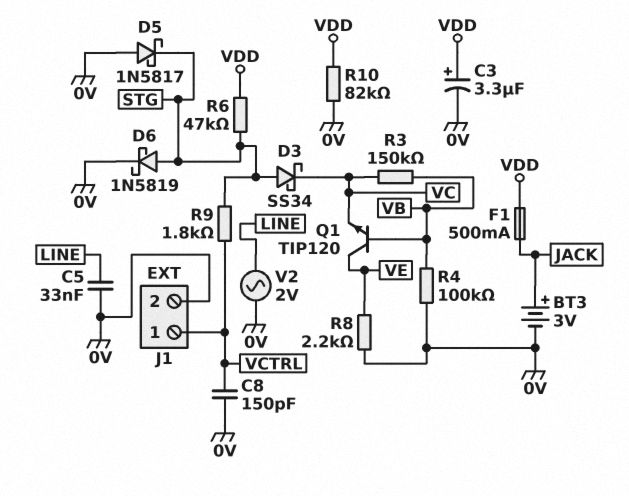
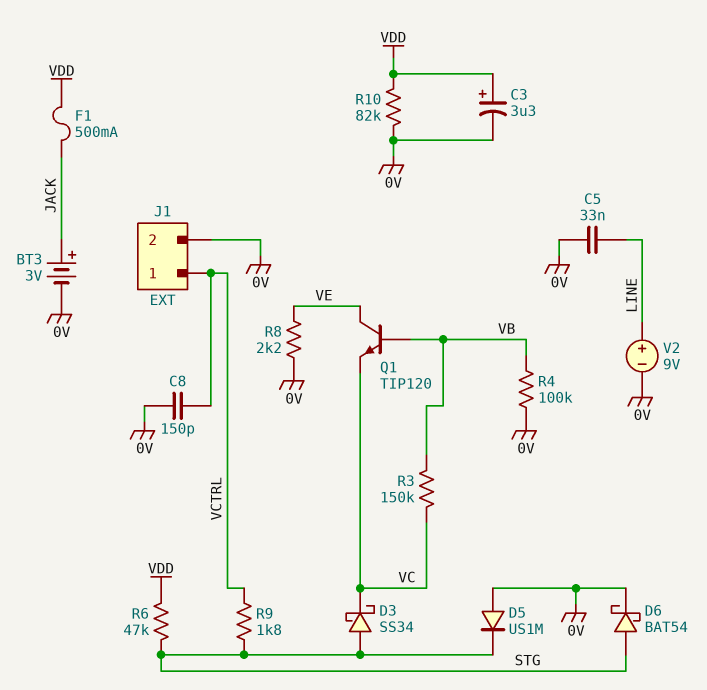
D5: schottky 1N5817 (A 0V, K STG) -> diode US1M (A 0V, K STG)
D6: schottky 1N5819 (A STG, K 0V) -> schottky BAT54 (A STG, K 0V)
V2: AC 2V (0V, LINE) -> 9V (plus LINE, minus 0V)

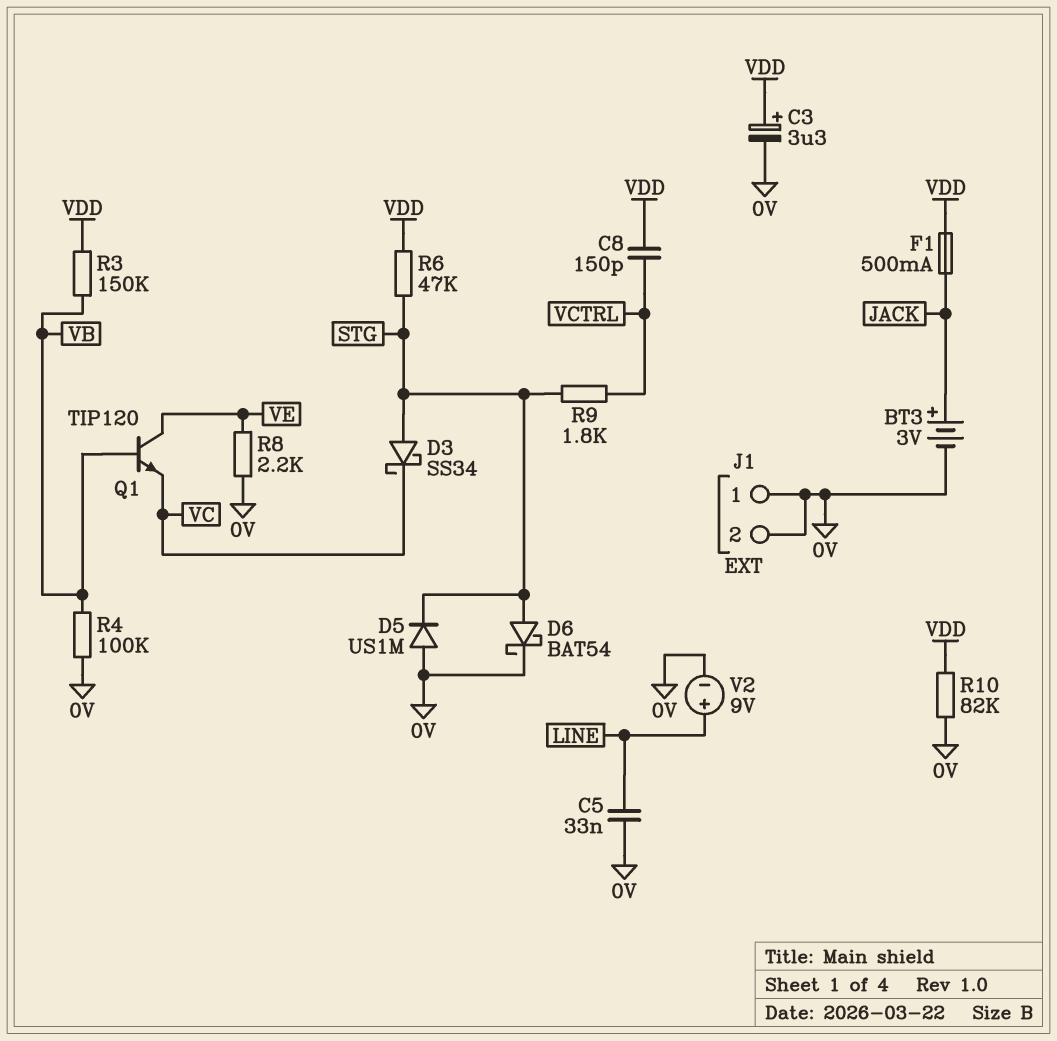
C8: 150pF (0V, VCTRL) -> 150pF (VCTRL, VDD)
J1 pin 1: VCTRL -> 0V
R3: 150k (VB, VC) -> 150k (VB, VDD)

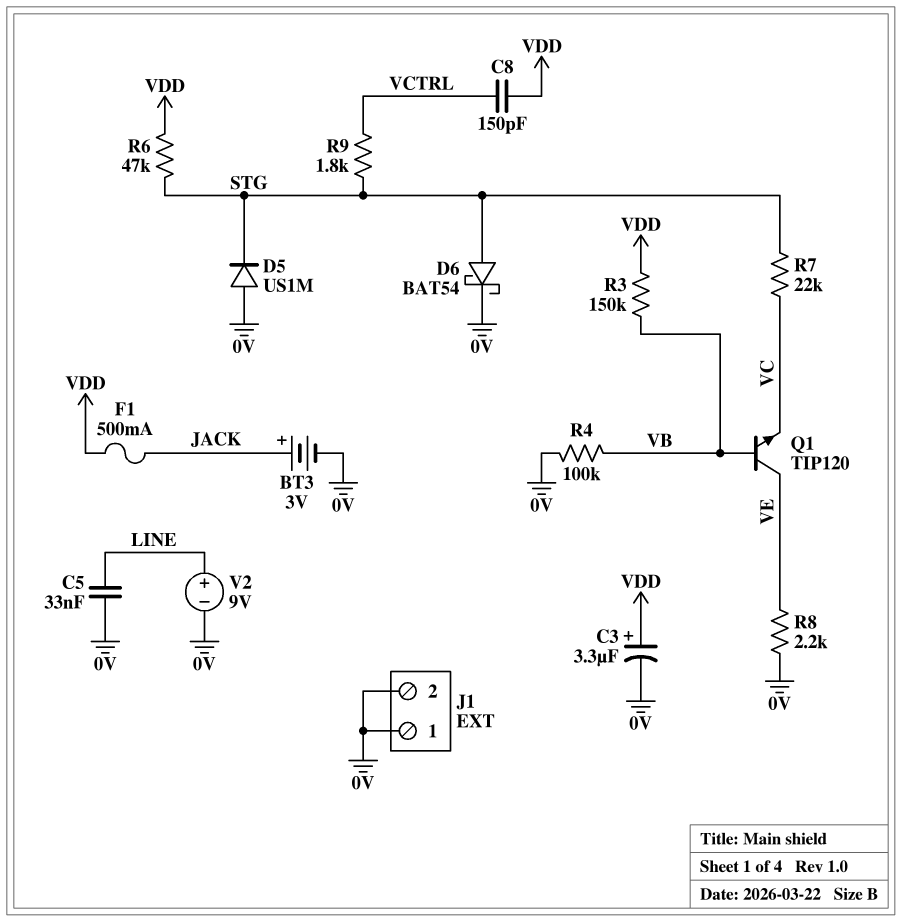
D3: schottky SS34 (A STG, K VC) -> none
R7: none -> 22k (STG, VC)
R10: 82k (0V, VDD) -> none

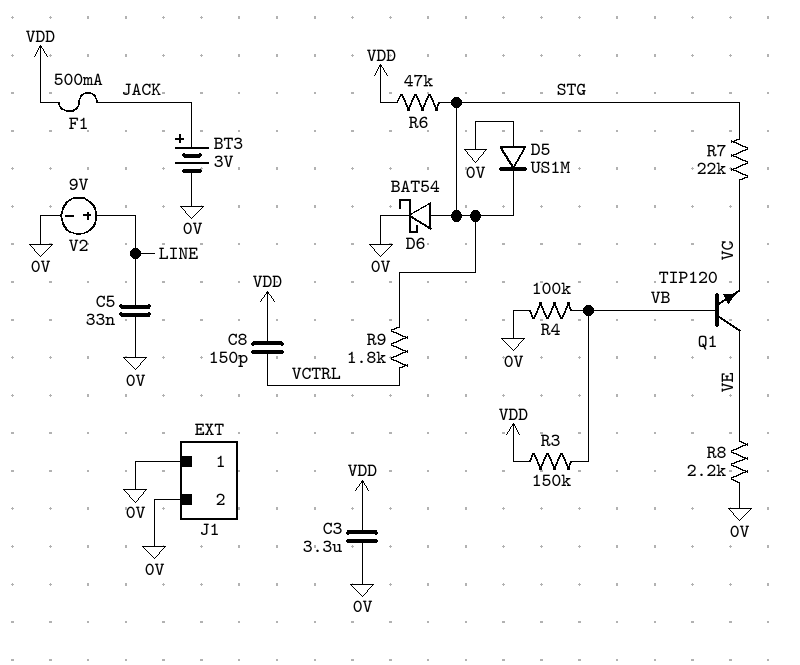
C3: 3.3uF (plus VDD, minus 0V) -> 3.3uF (0V, VDD)

